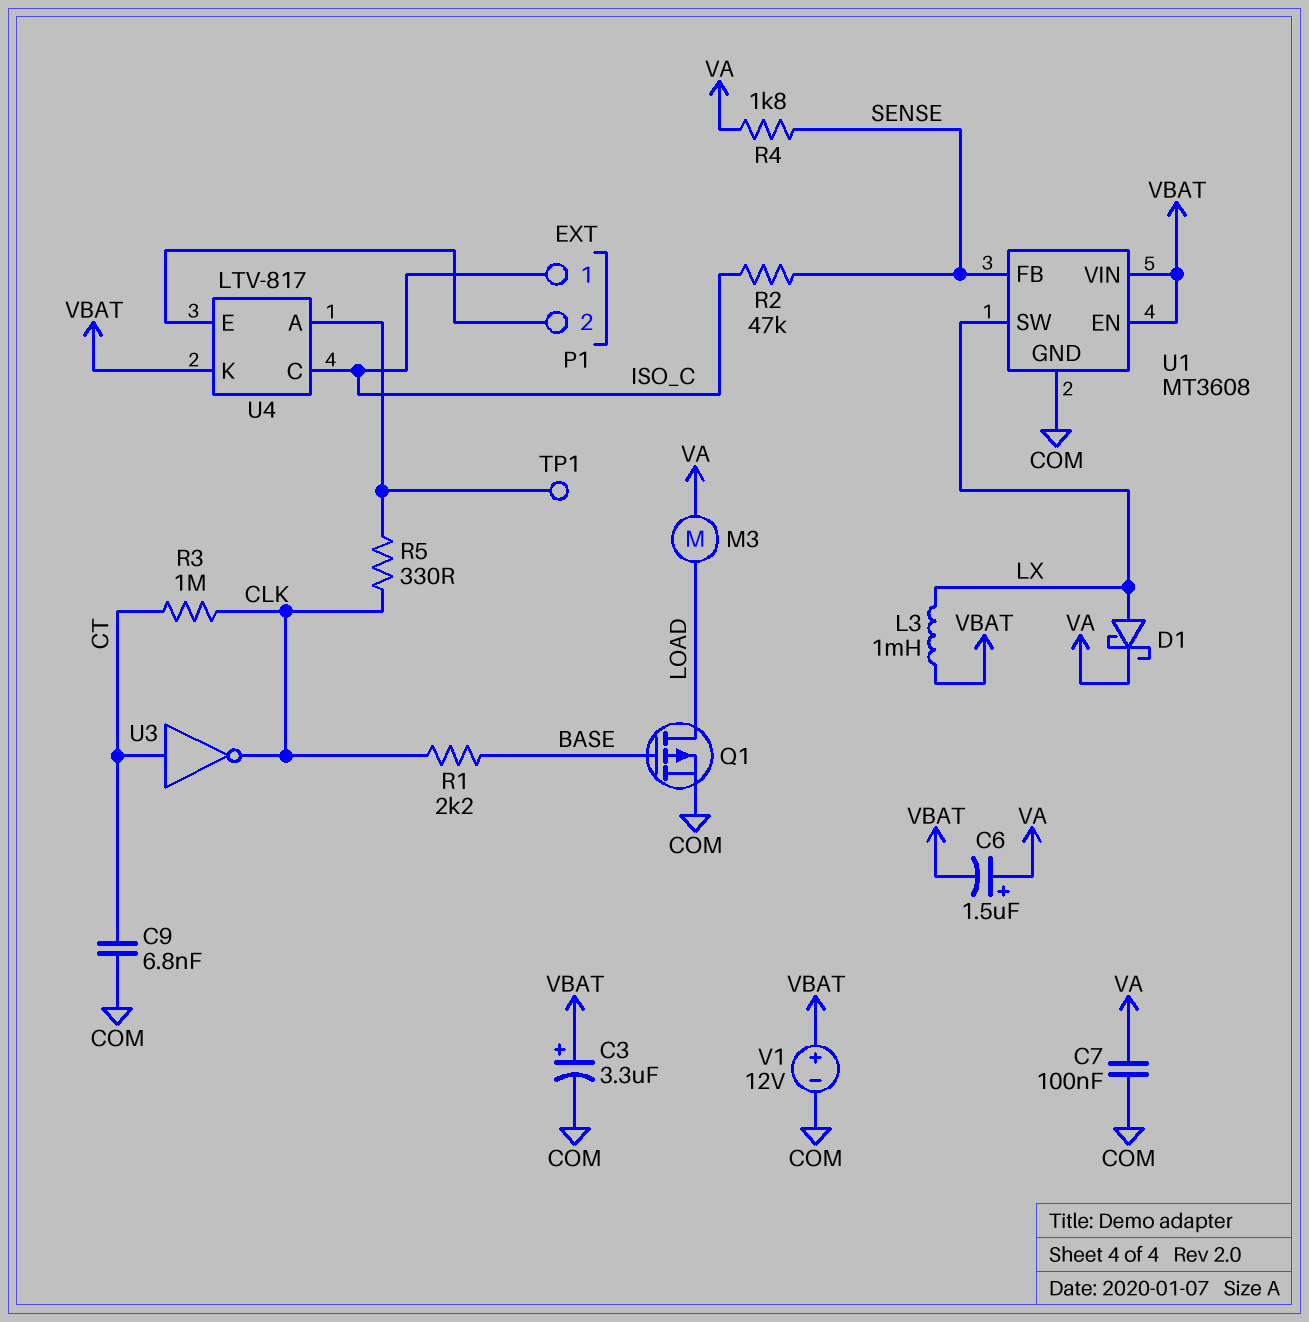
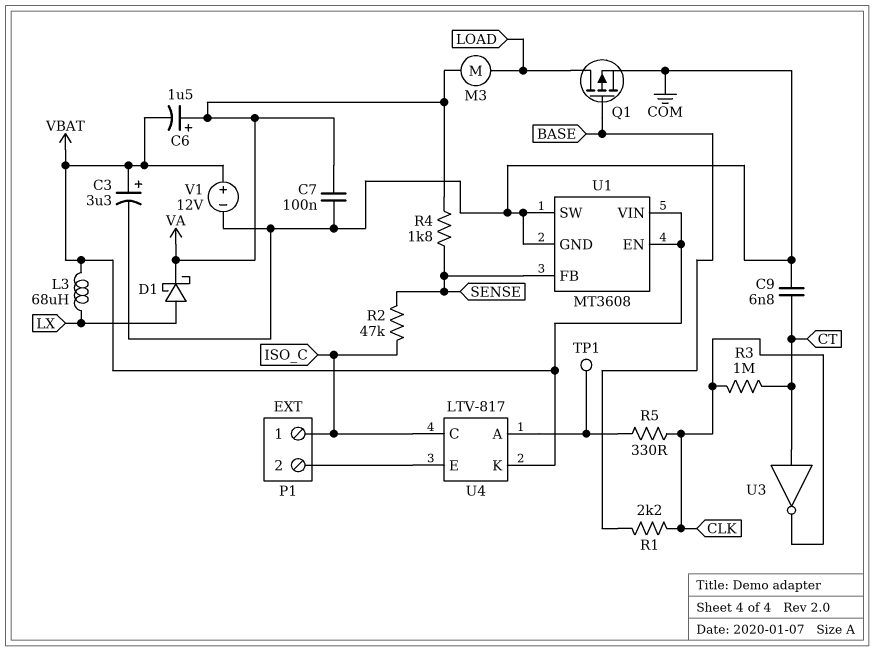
L3: 1mH (LX, VBAT) -> 68uH (LX, VBAT)
U1 pin SW: LX -> COM

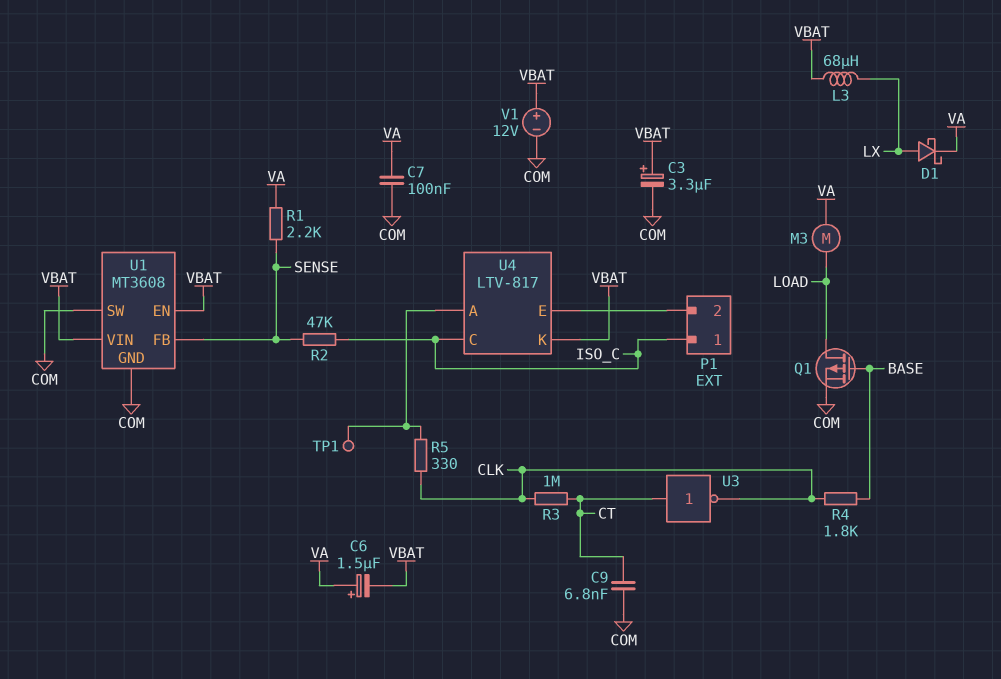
R1: 2.2k (BASE, CLK) -> 2.2k (SENSE, VA)
R4: 1.8k (SENSE, VA) -> 1.8k (BASE, CLK)

